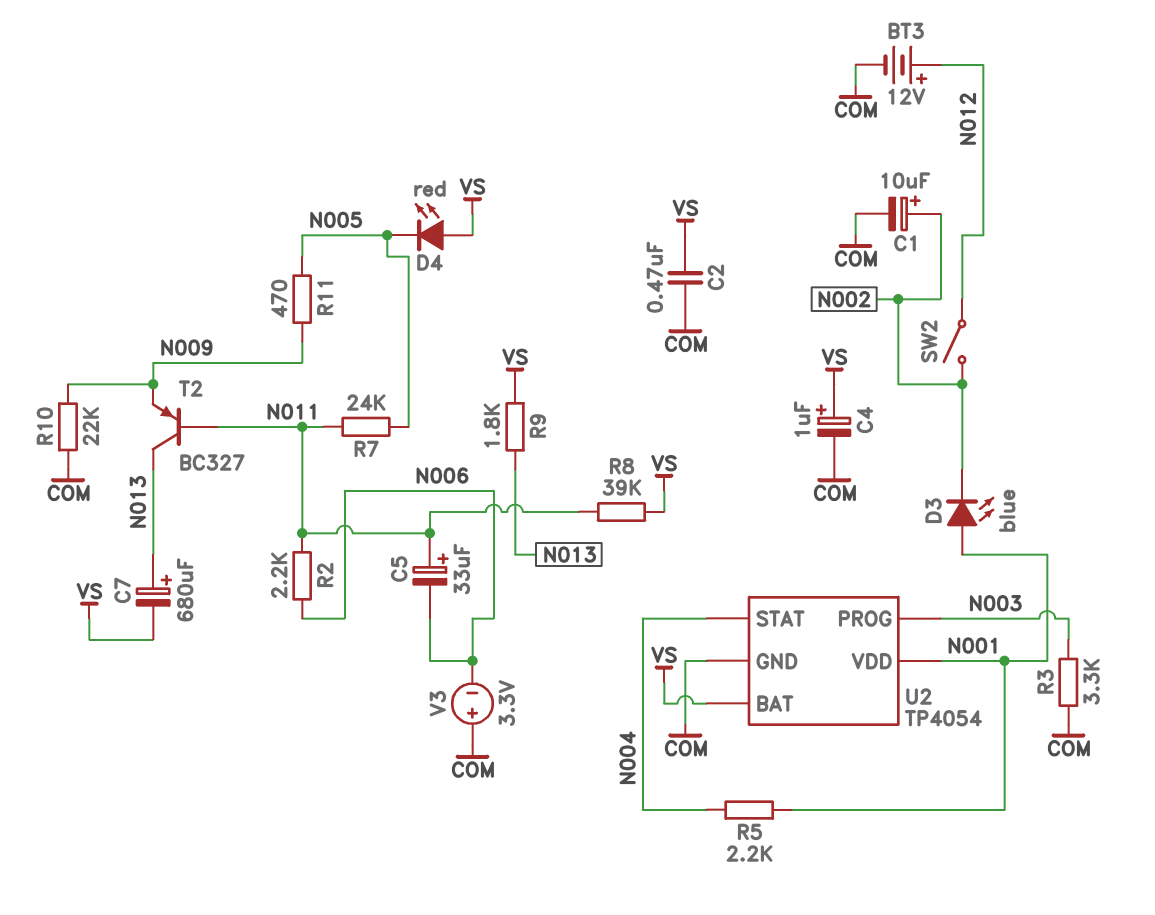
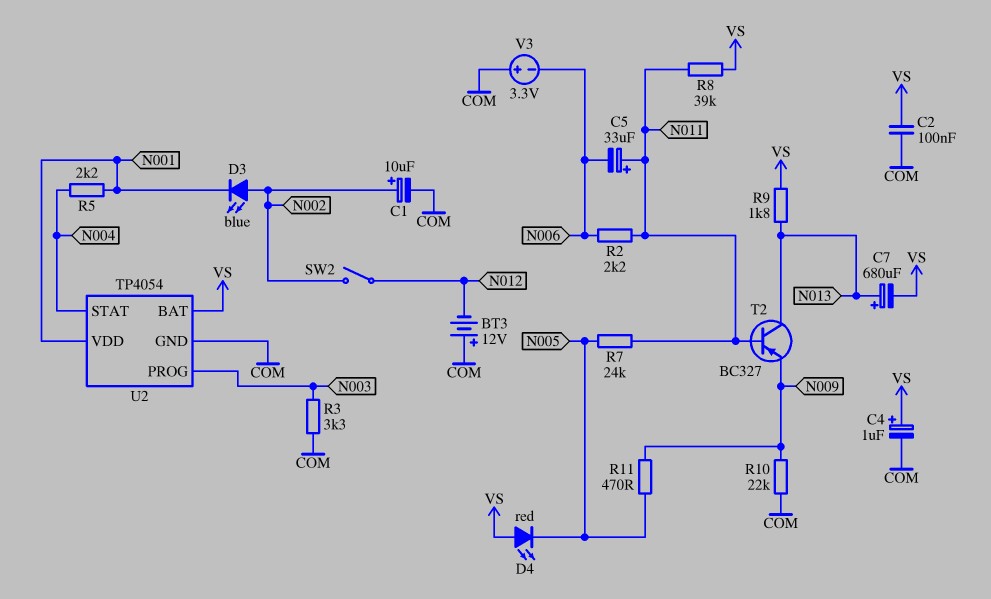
BT3: 12V (plus N012, minus COM) -> 12V (plus COM, minus N012)
C2: 470nF (COM, VS) -> 100nF (COM, VS)
D3: LED blue (A N001, K N002) -> LED blue (A N002, K N001)

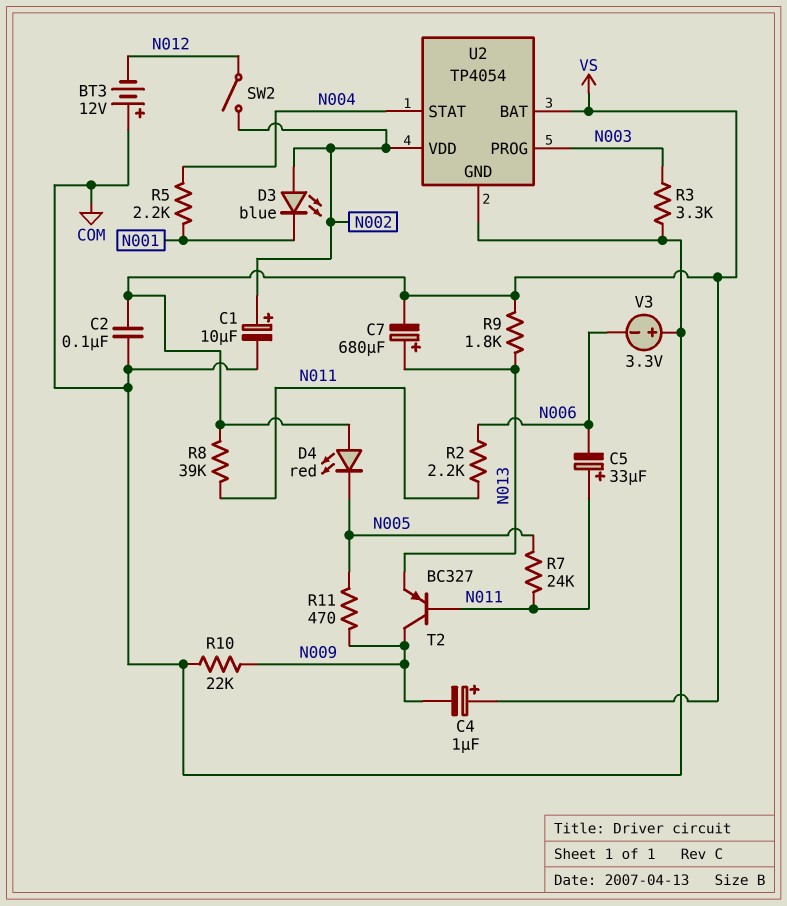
C4: 1uF (plus VS, minus COM) -> 1uF (plus VS, minus N009)
T2: PNP BC327 (B N011, C N013, E N009) -> PNP BC327 (B N011, C N009, E N013)
U2 pin VDD: N001 -> N002

